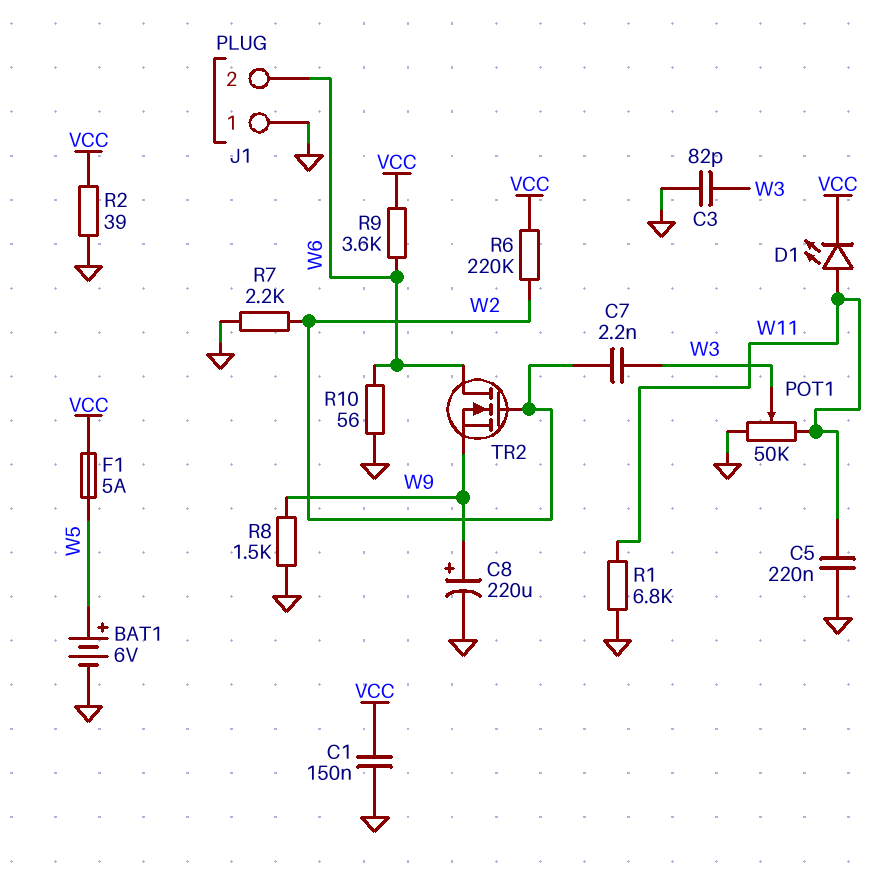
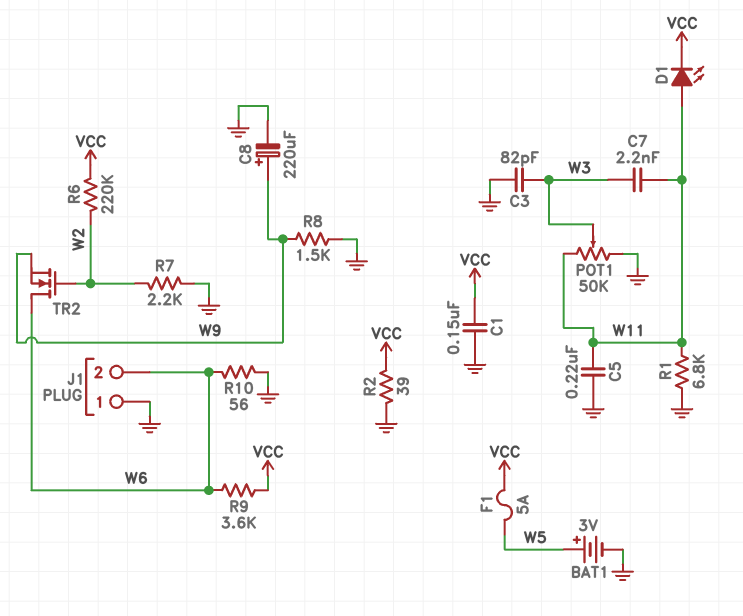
BAT1: 6V (plus W5, minus GND) -> 3V (plus W5, minus GND)
C7: 2.2nF (W2, W3) -> 2.2nF (W3, W11)

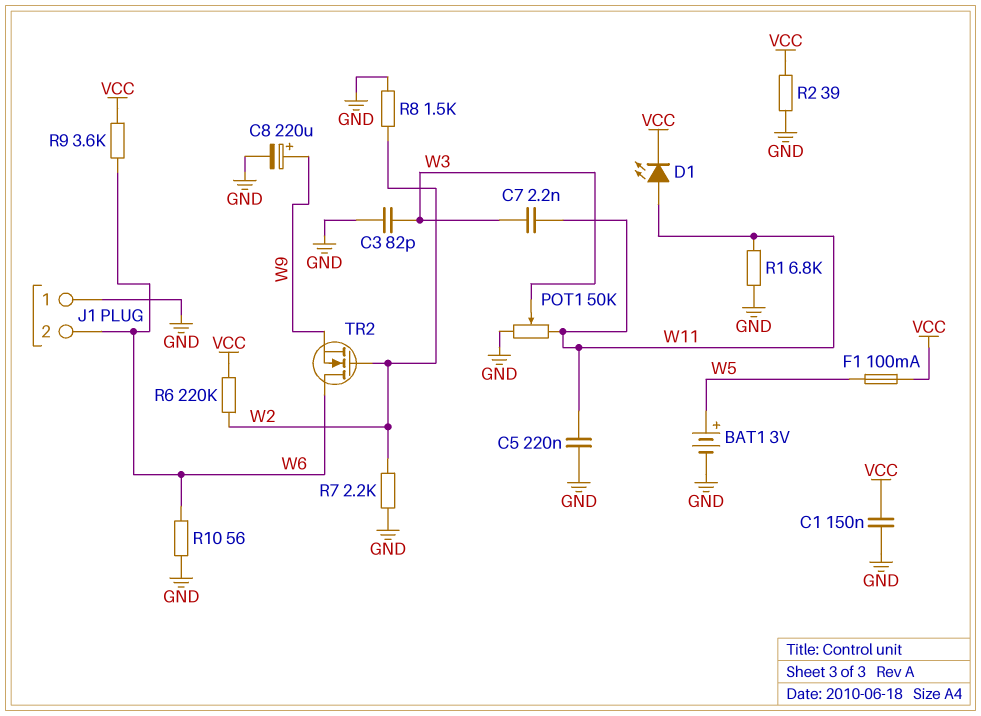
F1: 5A (VCC, W5) -> 100mA (VCC, W5)
R8: 1.5k (GND, W9) -> 1.5k (GND, W2)

